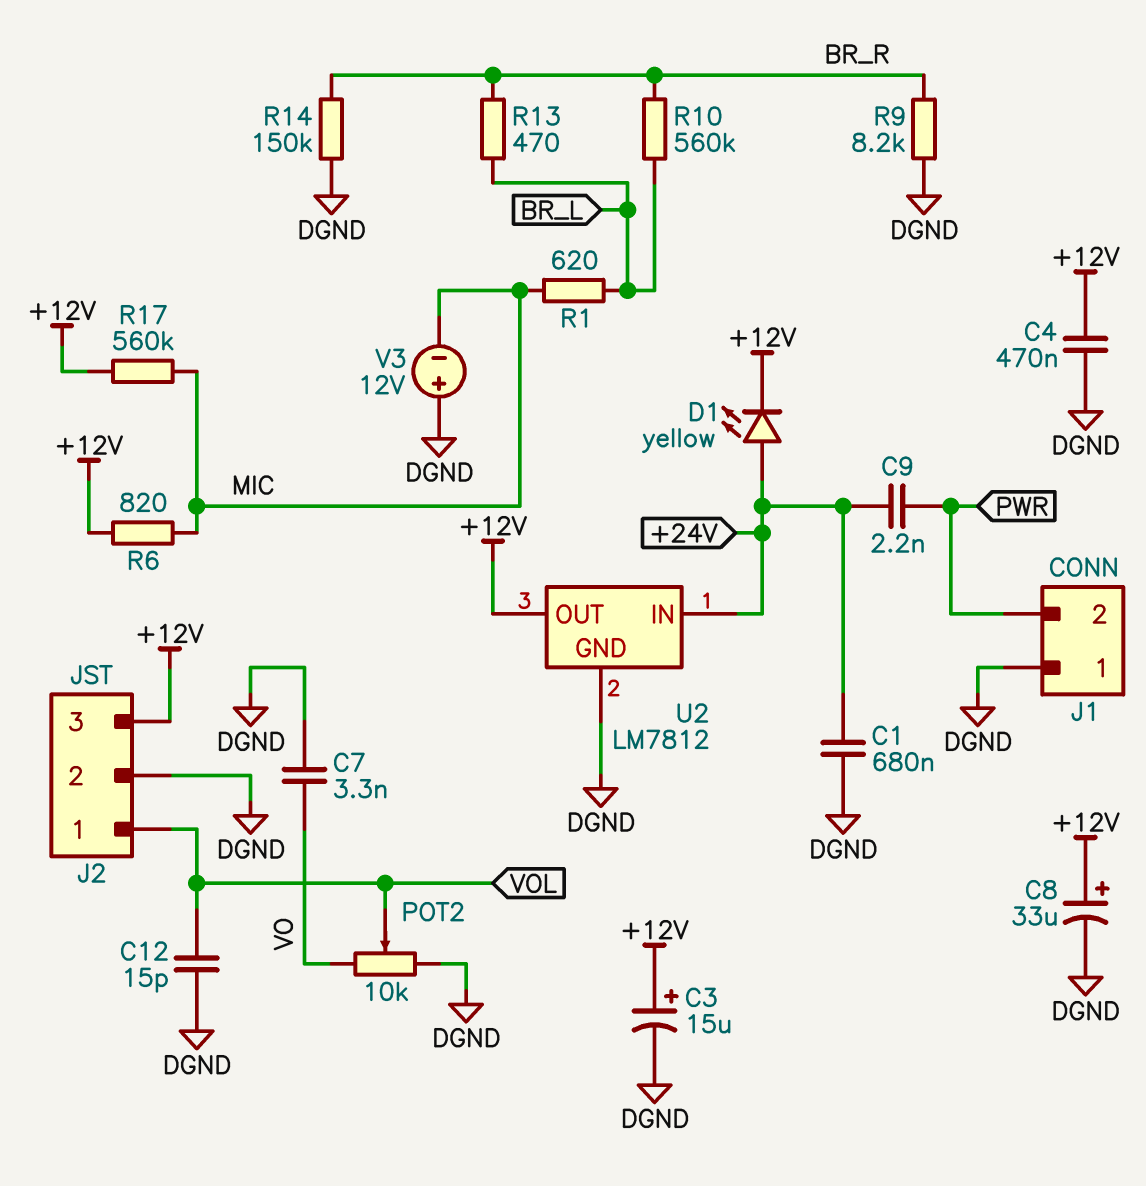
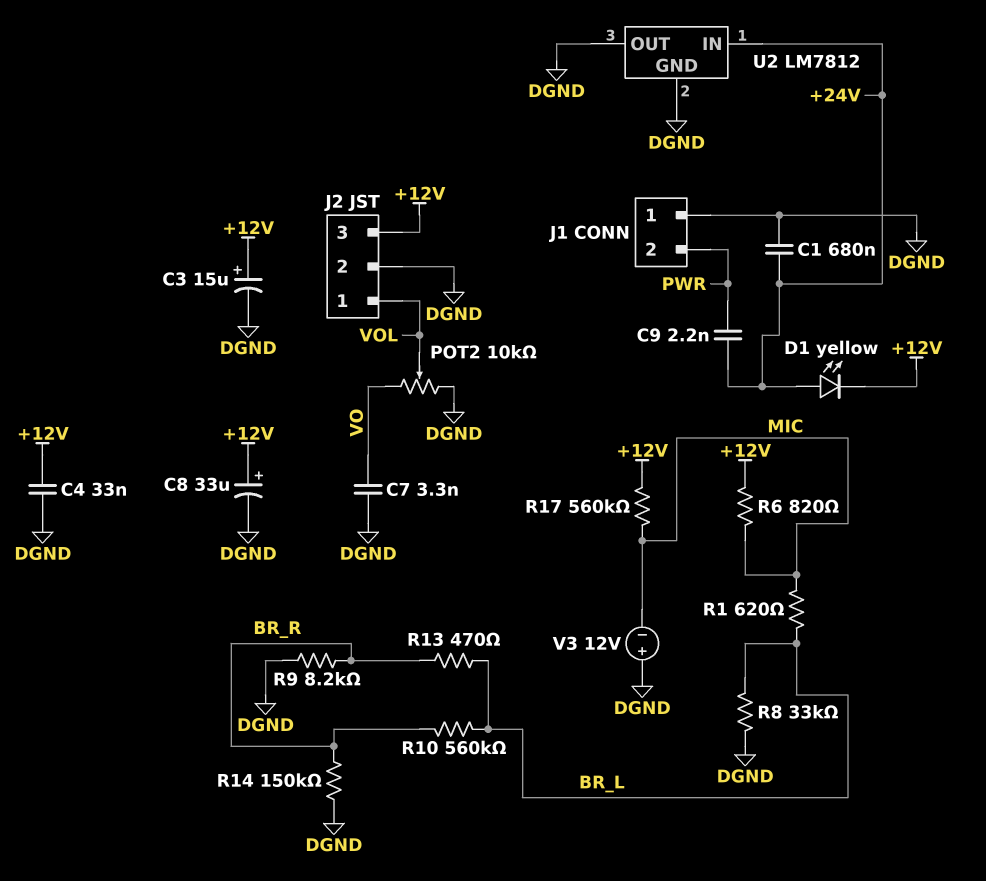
C4: 470nF (+12V, DGND) -> 33nF (+12V, DGND)
C12: 15pF (DGND, VOL) -> none
R8: none -> 33k (BR_L, DGND)
U2 pin OUT: +12V -> DGND

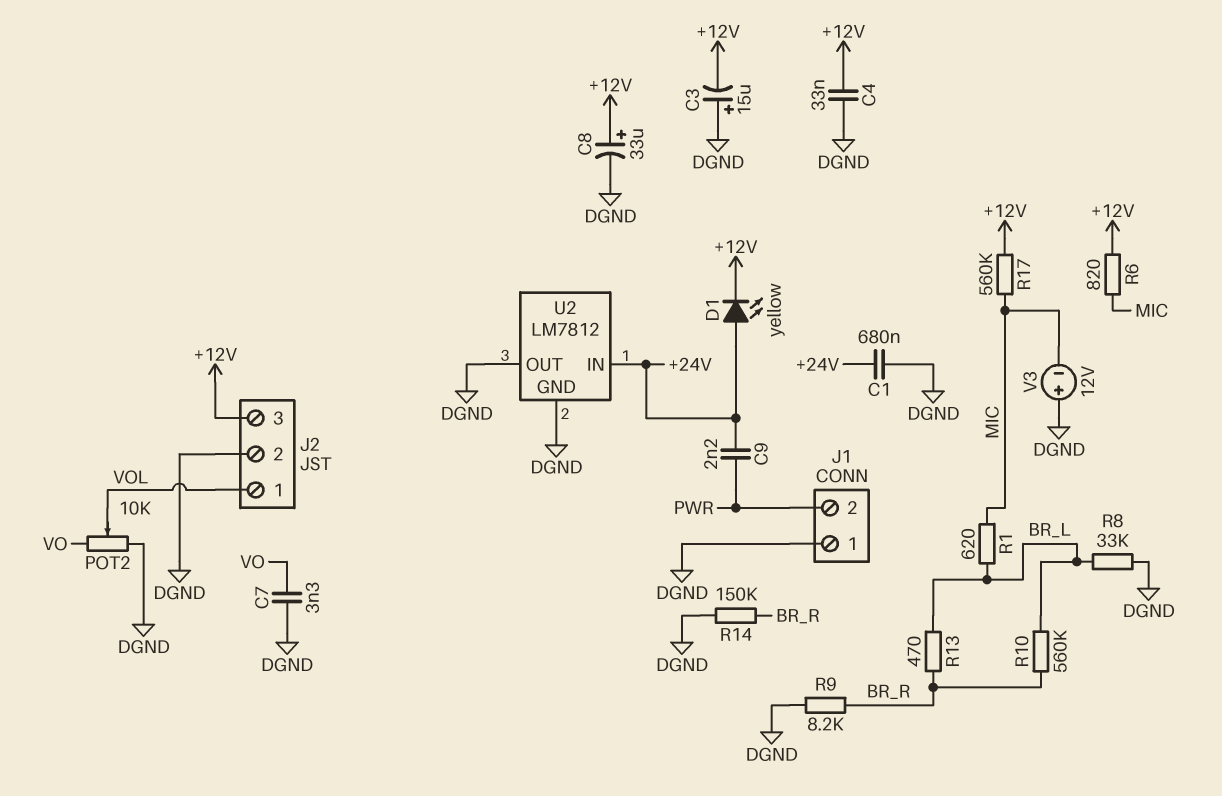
C3: 15uF (plus +12V, minus DGND) -> 15uF (plus DGND, minus +12V)

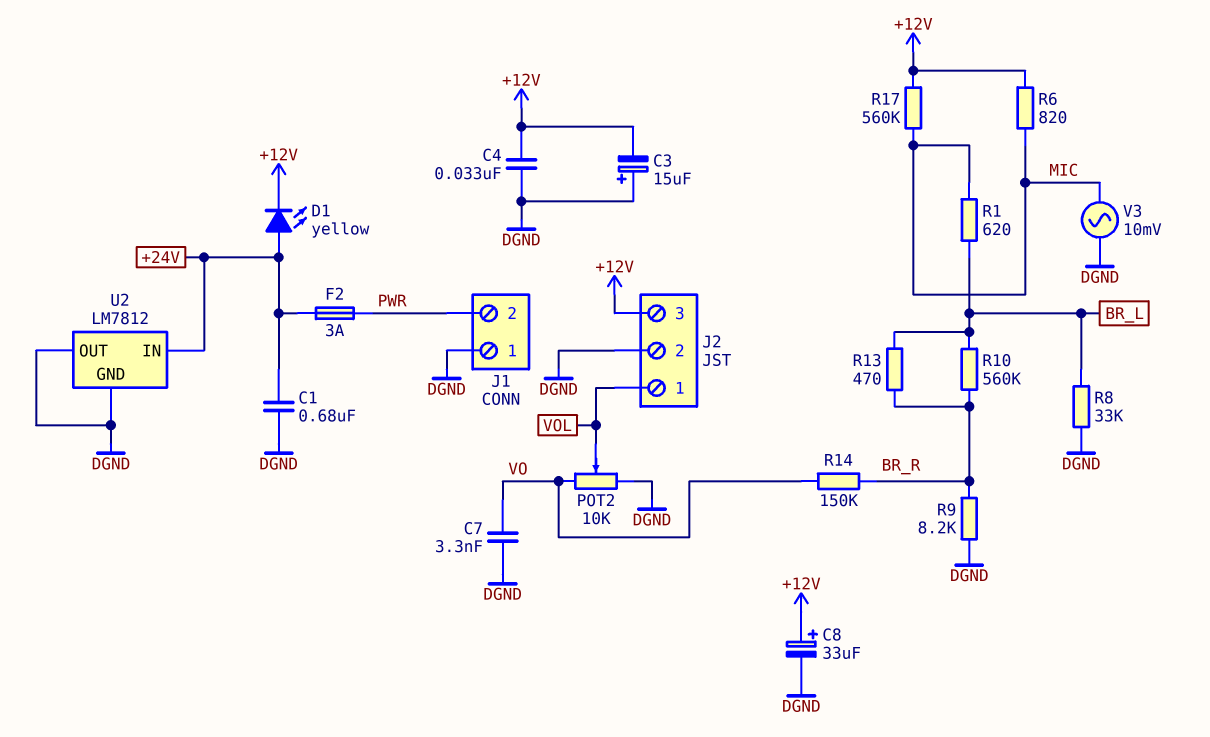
C9: 2.2nF (+24V, PWR) -> none
F2: none -> 3A (+24V, PWR)
R14: 150k (BR_R, DGND) -> 150k (BR_R, VO)
V3: 12V (plus DGND, minus MIC) -> AC 10mV (DGND, MIC)

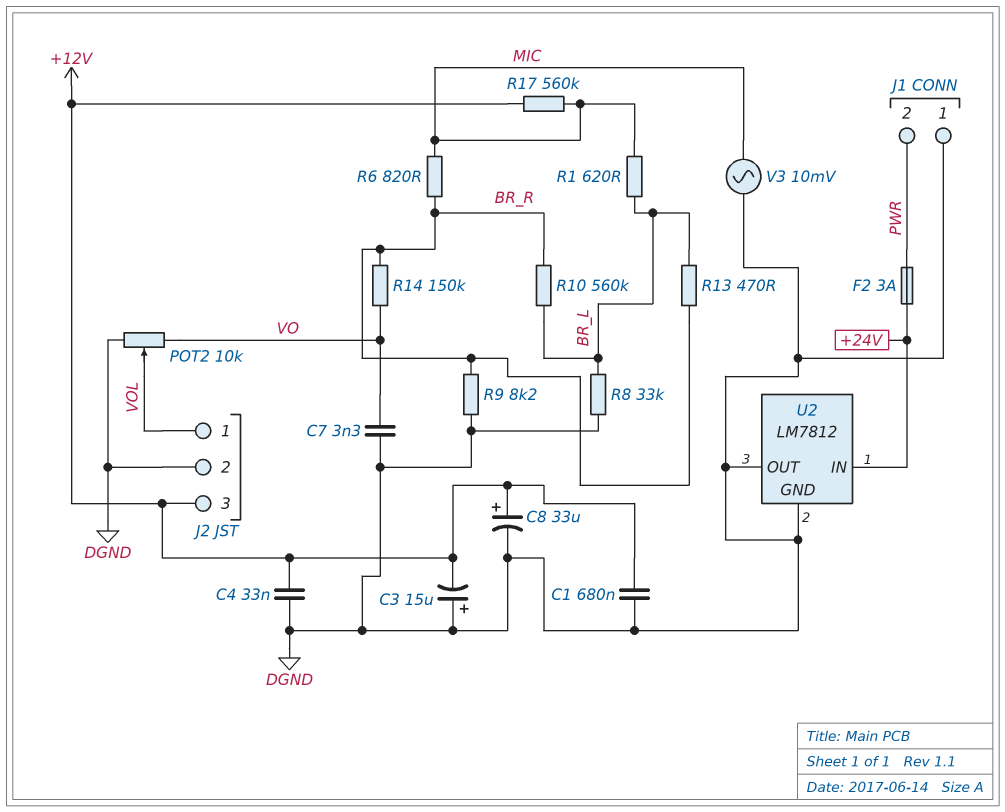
C1: 680nF (+24V, DGND) -> 680nF (+12V, DGND)
D1: LED yellow (A +24V, K +12V) -> none
R6: 820 (+12V, MIC) -> 820 (BR_R, MIC)

